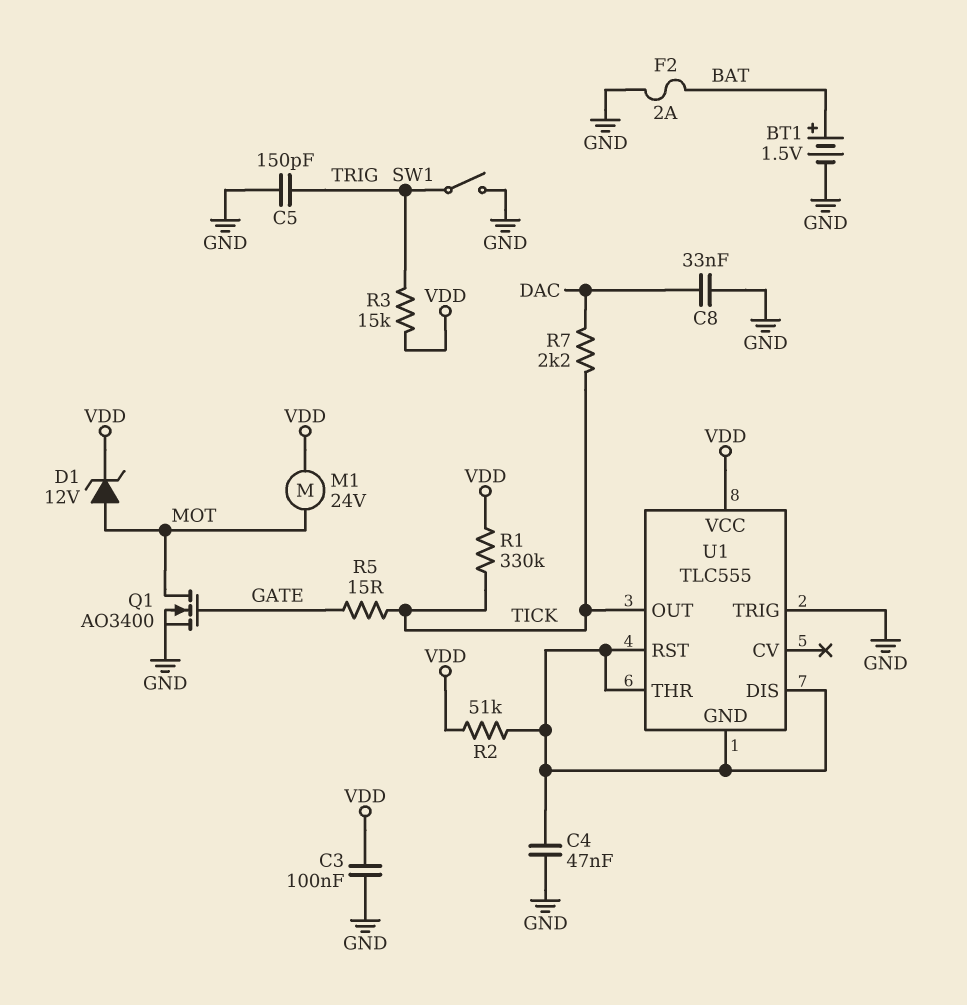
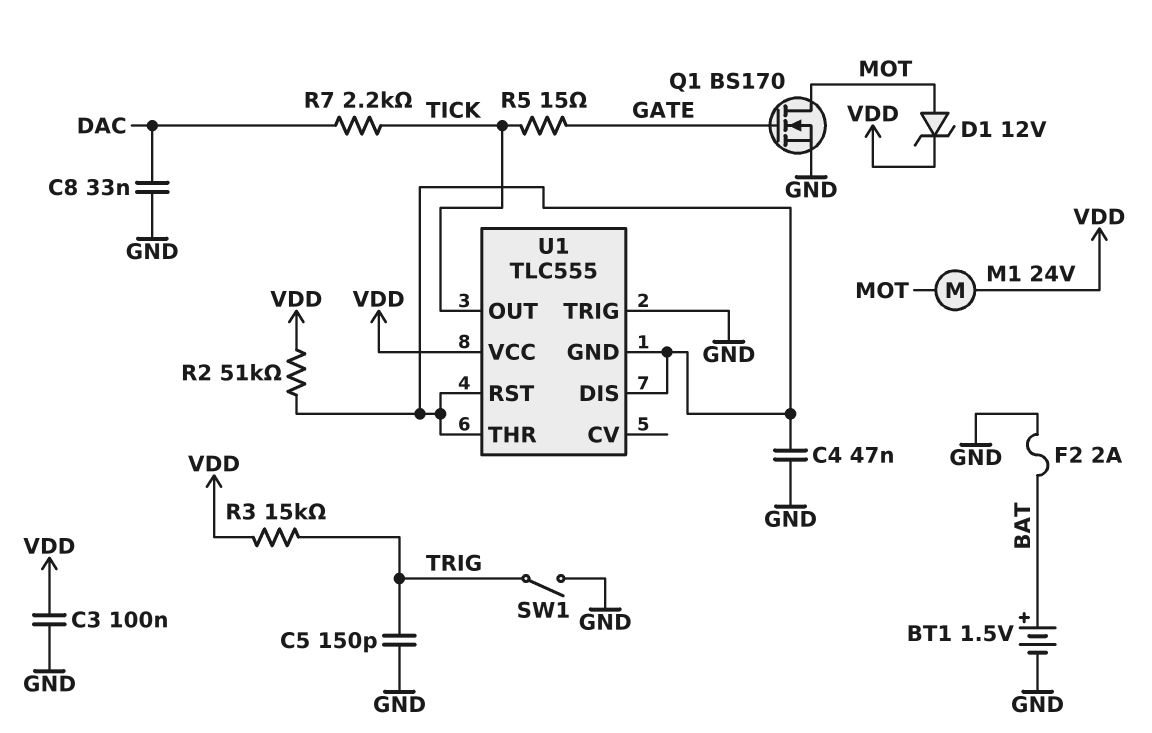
Q1: NMOS AO3400 (G GATE, D MOT, S GND) -> NMOS BS170 (G GATE, D MOT, S GND)
R1: 330k (TICK, VDD) -> none

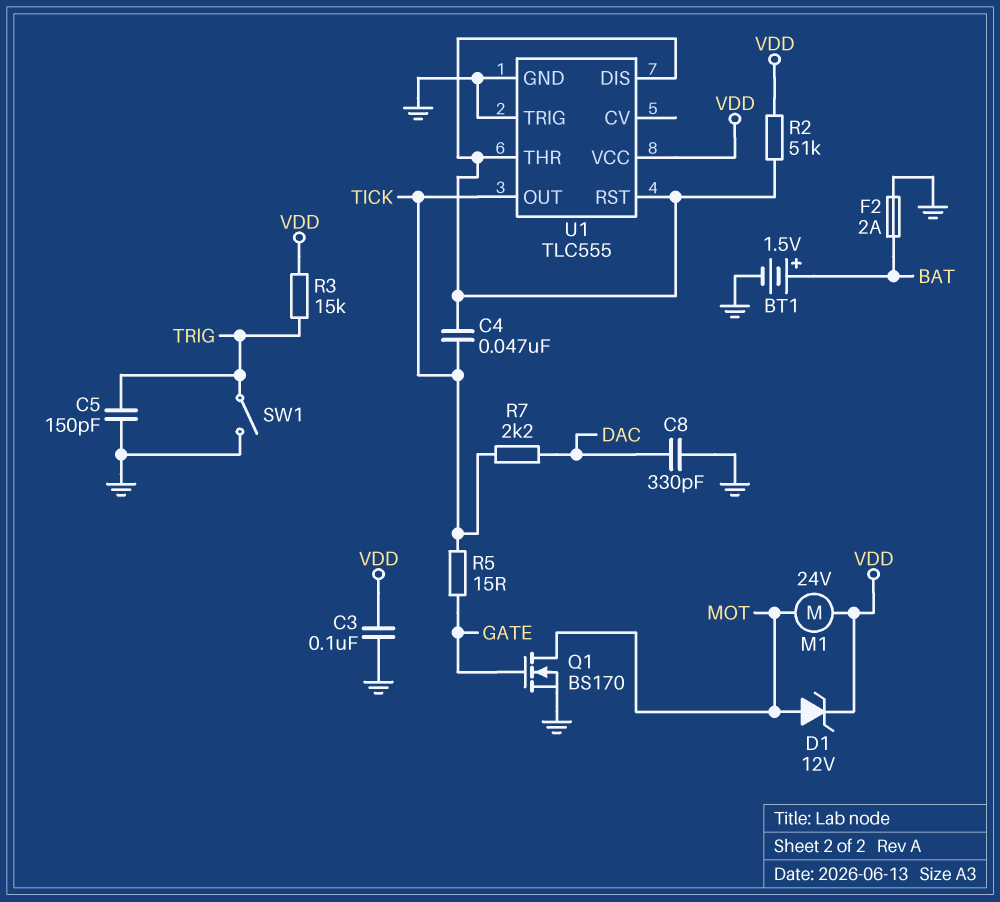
C4: 47nF (GND, U1/DIS) -> 47nF (TICK, U1/DIS)
C8: 33nF (DAC, GND) -> 330pF (DAC, GND)
U1 pin GND: U1/DIS -> GND

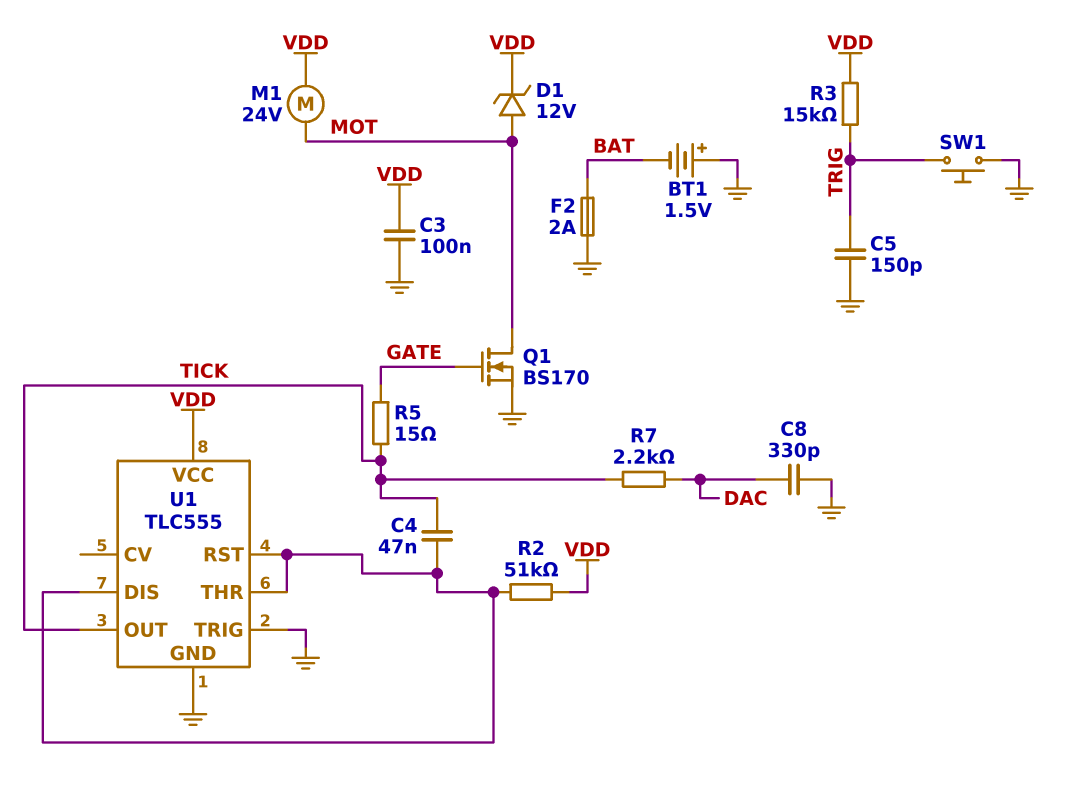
BT1: 1.5V (plus BAT, minus GND) -> 1.5V (plus GND, minus BAT)
SW1: switch (GND, TRIG) -> button (GND, TRIG)

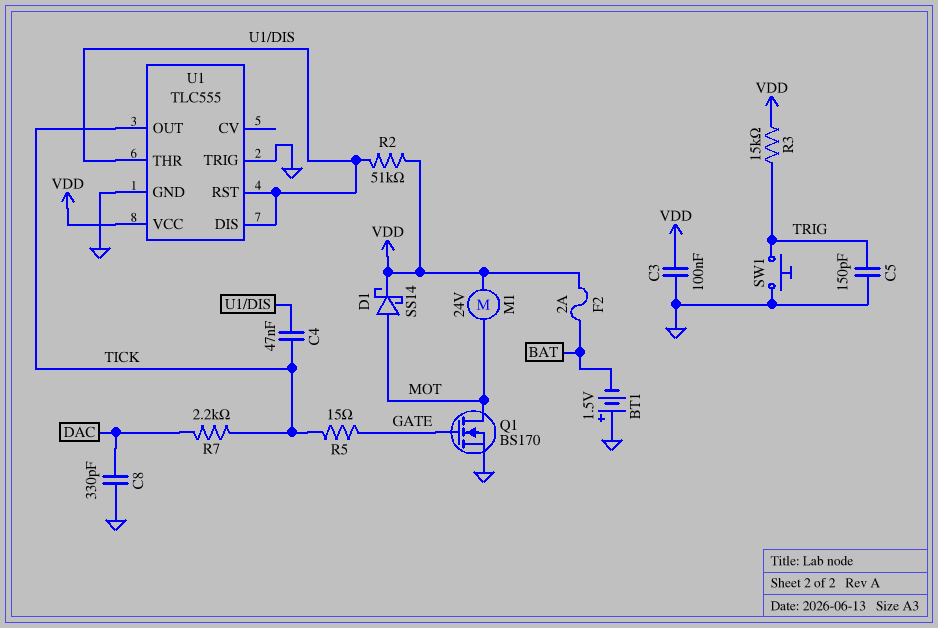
D1: zener 12V (A MOT, K VDD) -> schottky SS14 (A MOT, K VDD)
F2: 2A (BAT, GND) -> 2A (BAT, VDD)

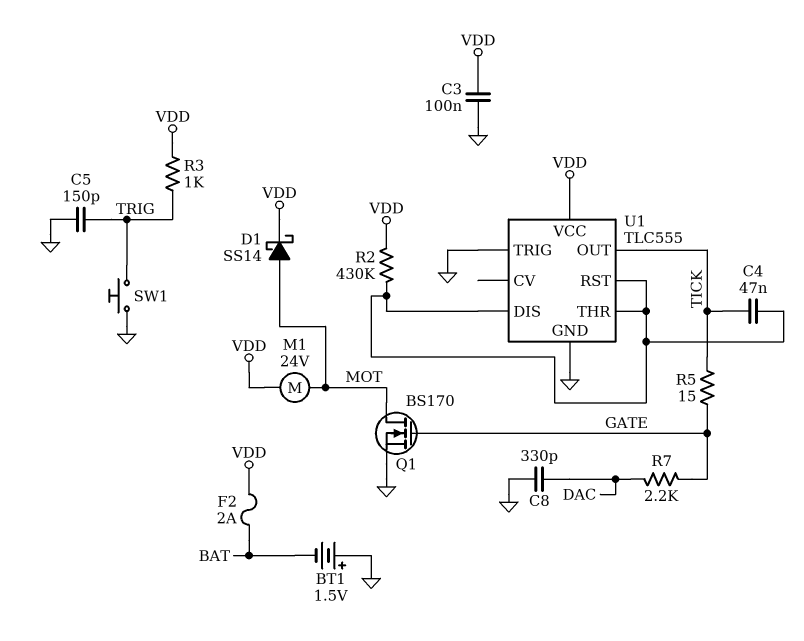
R2: 51k (U1/DIS, VDD) -> 430k (U1/DIS, VDD)
R3: 15k (TRIG, VDD) -> 1k (TRIG, VDD)
R7: 2.2k (DAC, TICK) -> 2.2k (DAC, GATE)

